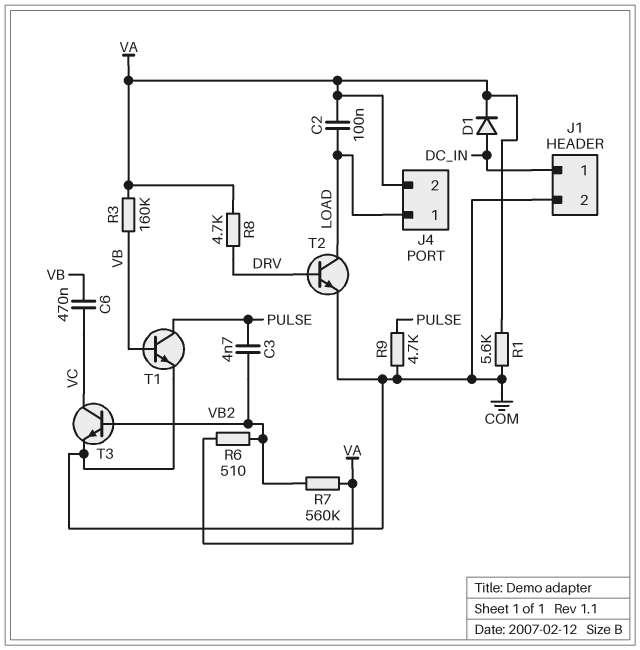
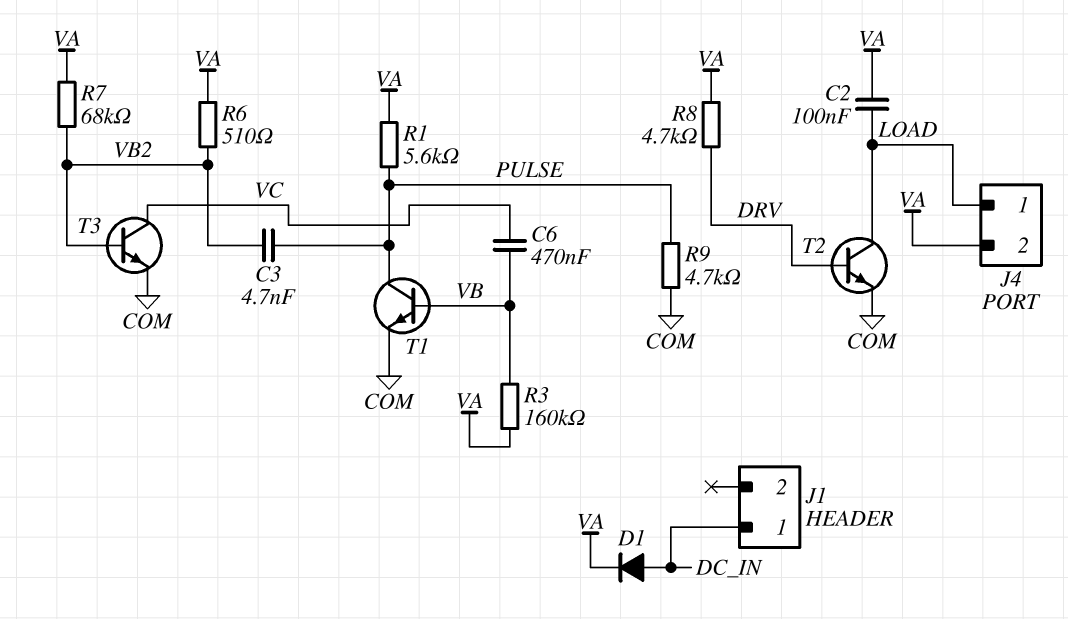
J1 pin 2: COM -> none
R1: 5.6k (COM, VA) -> 5.6k (PULSE, VA)
R7: 560k (VA, VB2) -> 68k (VA, VB2)

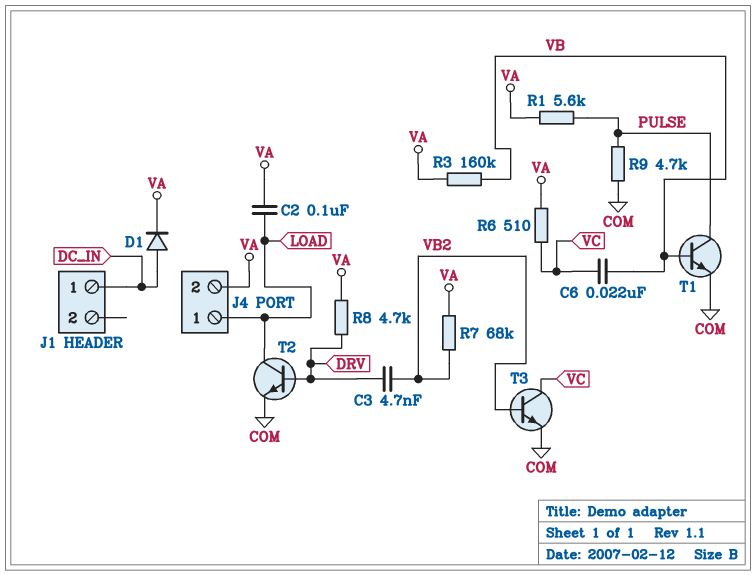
C3: 4.7nF (PULSE, VB2) -> 4.7nF (DRV, VB2)
C6: 470nF (VB, VC) -> 22nF (VB, VC)
R6: 510 (VA, VB2) -> 510 (VA, VC)

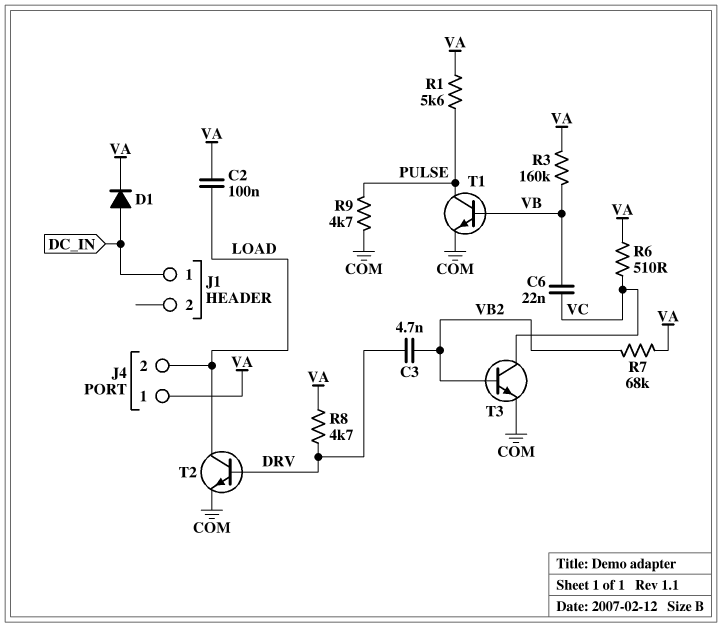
J4 pin 1: LOAD -> VA
J4 pin 2: VA -> LOAD

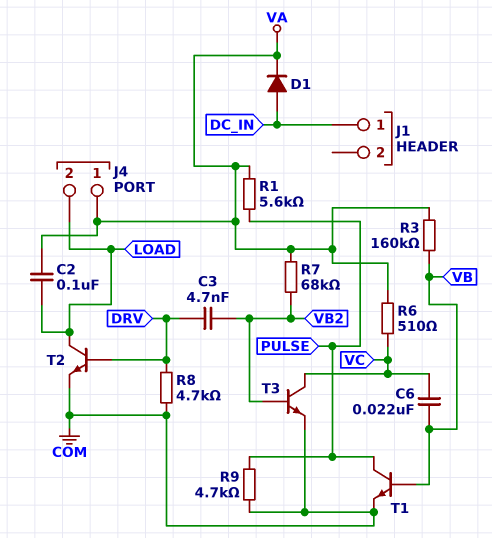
R8: 4.7k (DRV, VA) -> 4.7k (COM, DRV)

